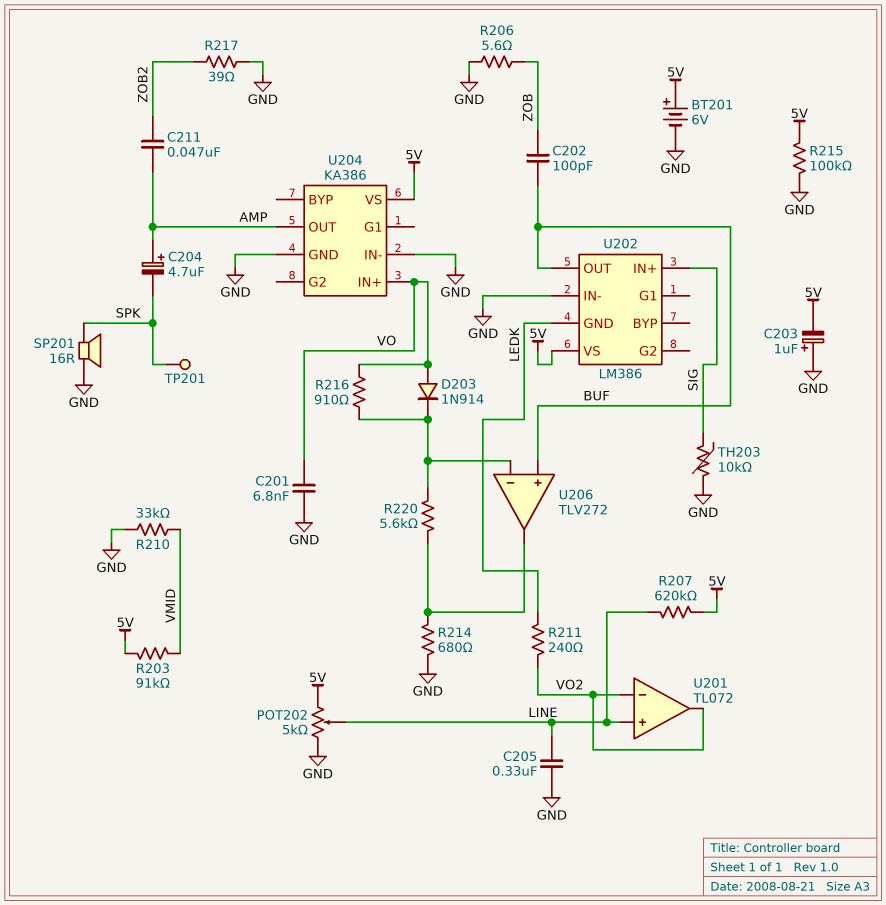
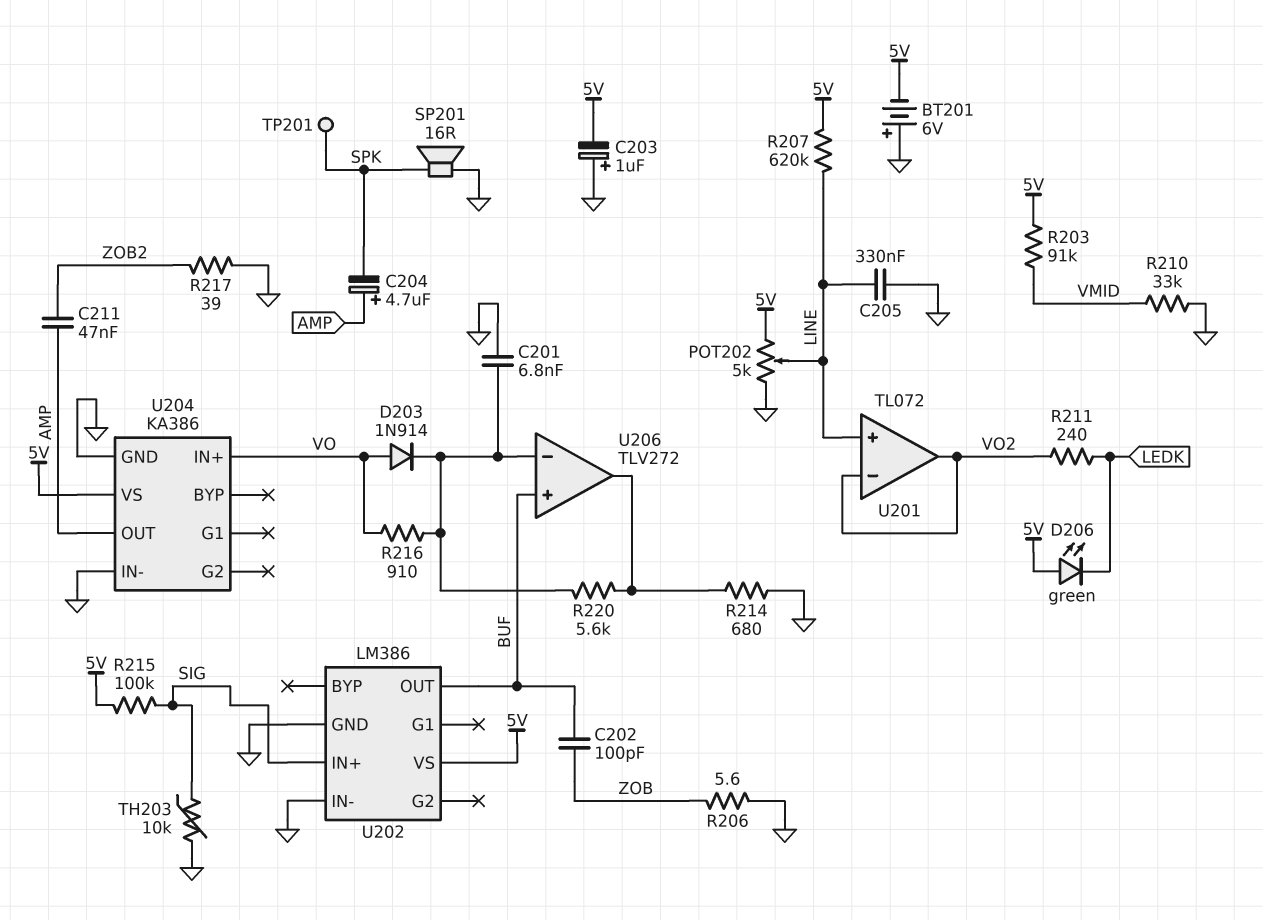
BT201: 6V (plus 5V, minus GND) -> 6V (plus GND, minus 5V)
C201: 6.8nF (GND, VO) -> 6.8nF (GND, U206/in-)
D206: none -> LED green (A 5V, K LEDK)
R215: 100k (5V, GND) -> 100k (5V, SIG)
U202 pin GND: LEDK -> GND

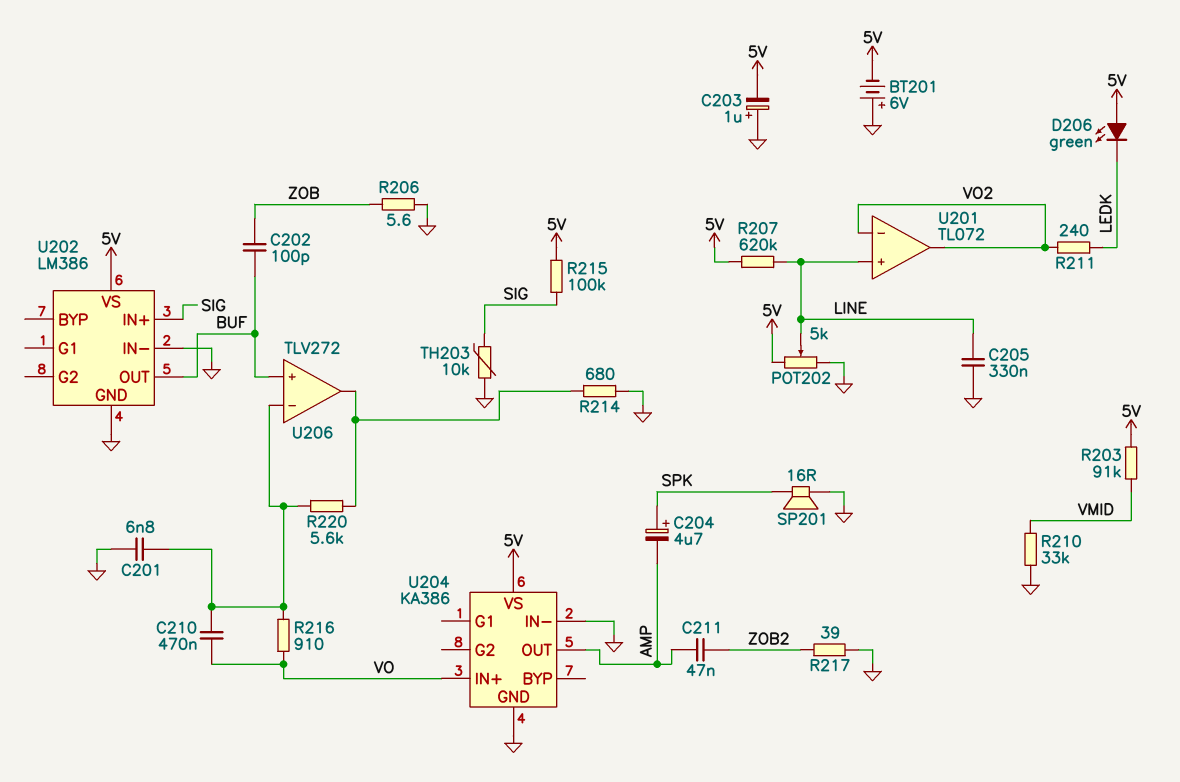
C204: 4.7uF (plus AMP, minus SPK) -> 4.7uF (plus SPK, minus AMP)
C210: none -> 470nF (U206/in-, VO)
D203: diode 1N914 (A VO, K U206/in-) -> none
TP201: test point (SPK) -> none

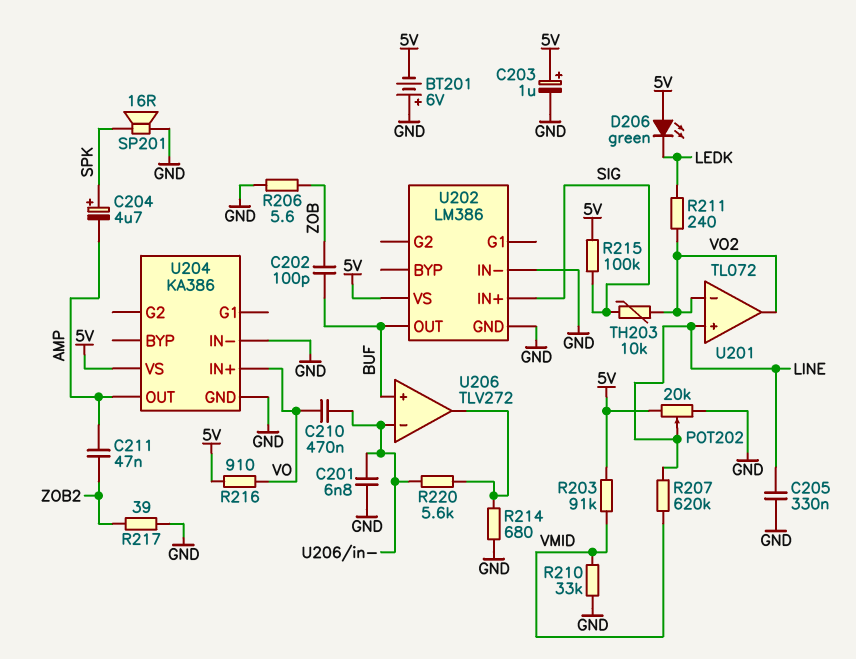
C203: 1uF (plus GND, minus 5V) -> 1uF (plus 5V, minus GND)
POT202: 5k (5V, GND, wiper LINE) -> 20k (5V, GND, wiper LINE)
R207: 620k (5V, LINE) -> 620k (LINE, VMID)
R216: 910 (U206/in-, VO) -> 910 (5V, VO)
TH203: 10k (GND, SIG) -> 10k (SIG, VO2)

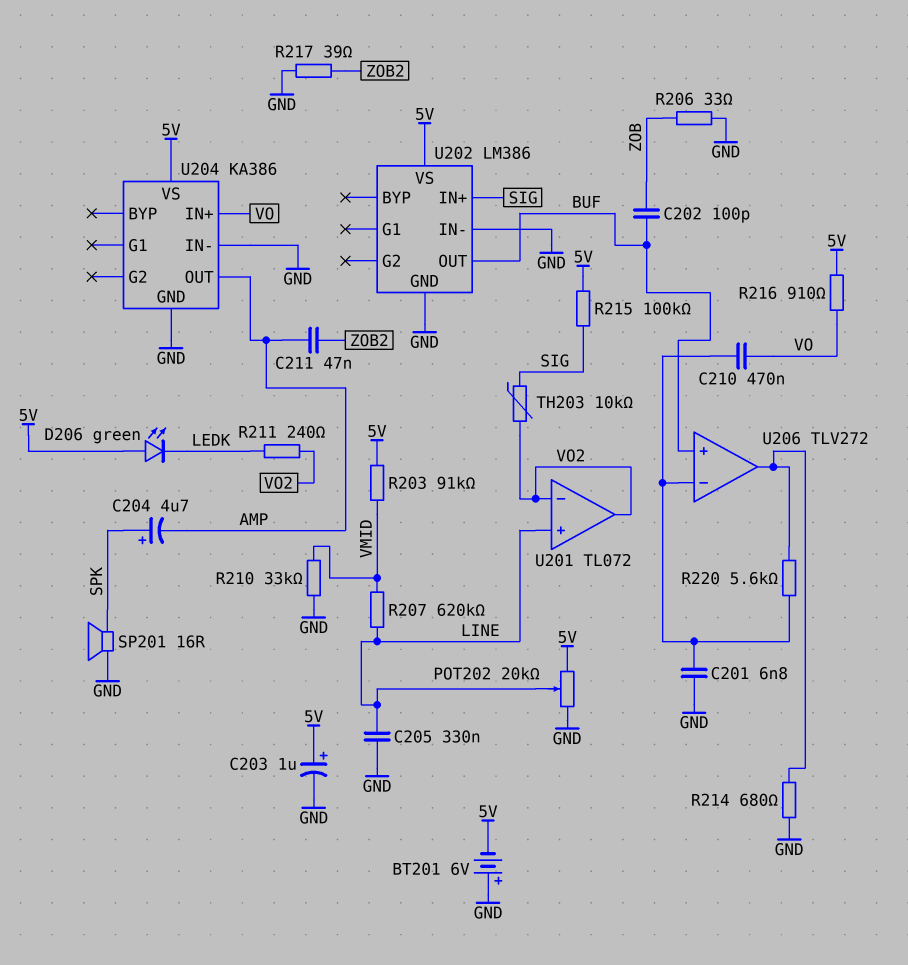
R206: 5.6 (GND, ZOB) -> 33 (GND, ZOB)

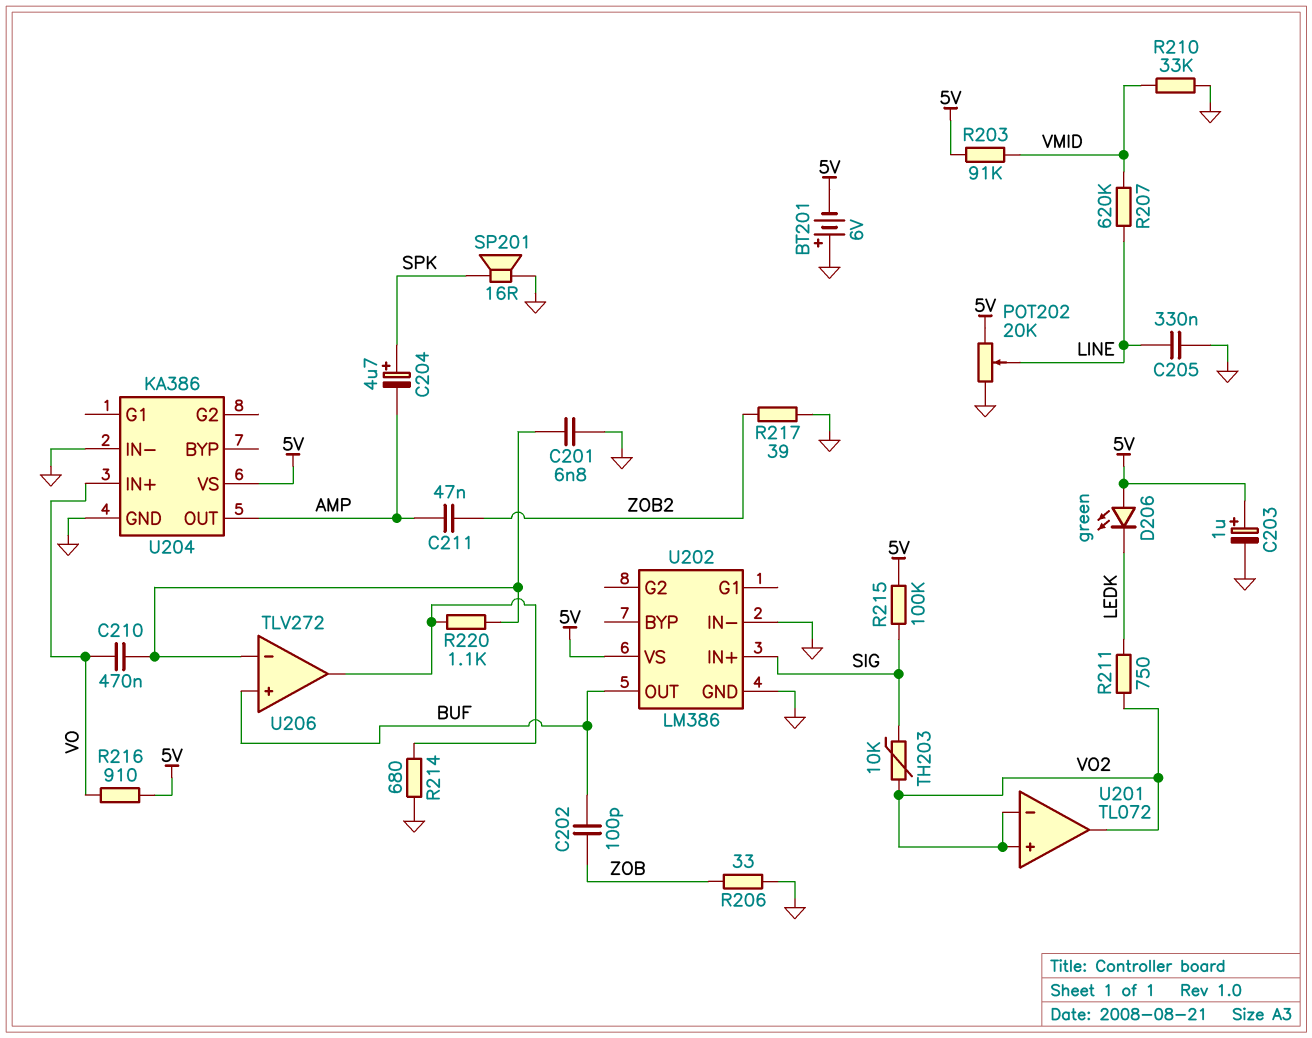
R211: 240 (LEDK, VO2) -> 750 (LEDK, VO2)
R220: 5.6k (U206/in-, U206/out) -> 1.1k (U206/in-, U206/out)
U201 pin in+: LINE -> VO2

